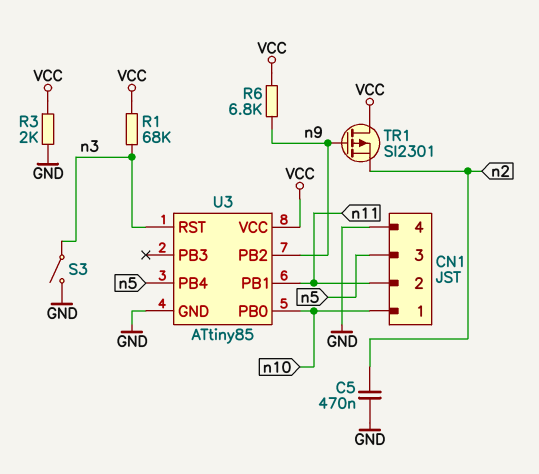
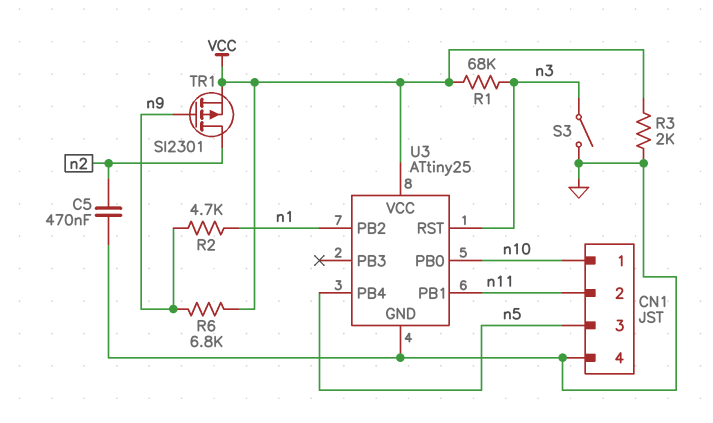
R2: none -> 4.7k (n1, n9)
TR1: PMOS SI2301 (G n9, D VCC, S n2) -> PMOS SI2301 (G n9, D n2, S VCC)
U3: ATtiny85 -> ATtiny25
U3 pin PB2: n9 -> n1

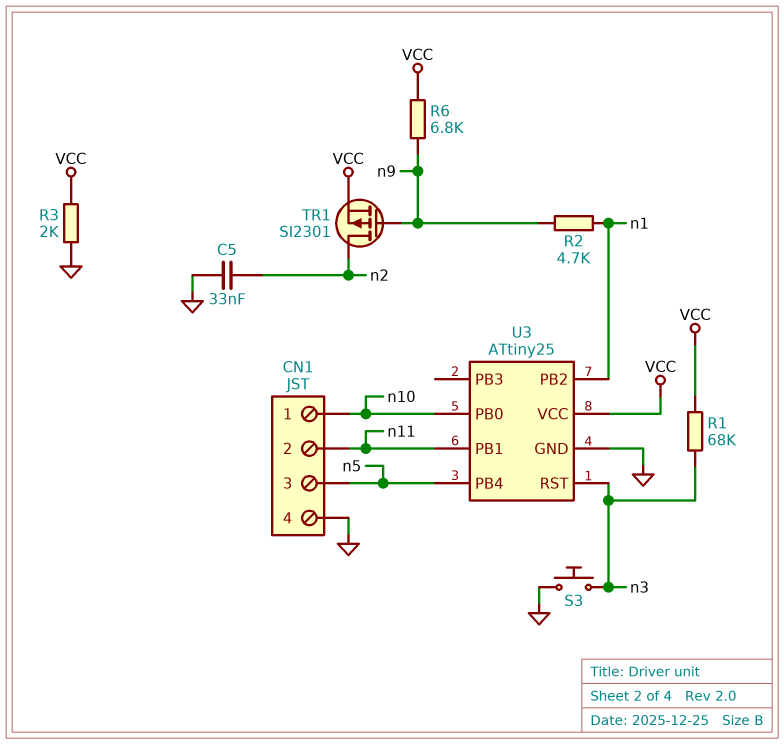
C5: 470nF (GND, n2) -> 33nF (GND, n2)
S3: switch (GND, n3) -> button (GND, n3)

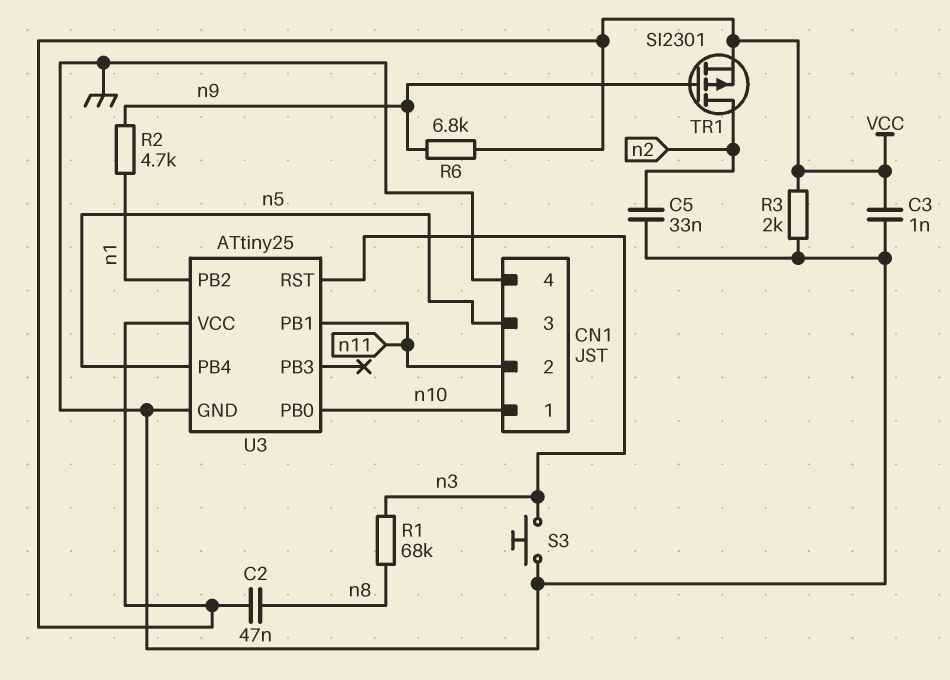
C2: none -> 47nF (VCC, n8)
C3: none -> 1nF (GND, VCC)
R1: 68k (VCC, n3) -> 68k (n3, n8)

